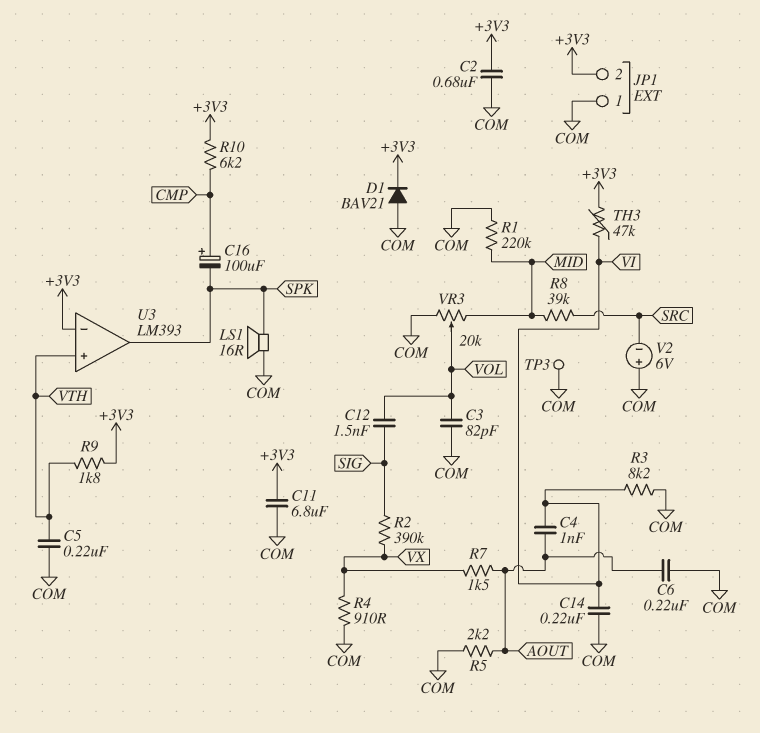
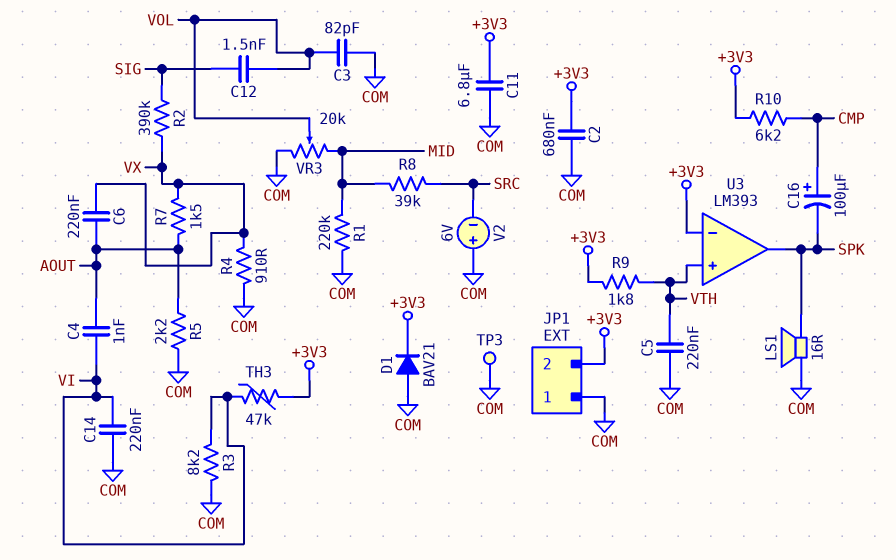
C6: 220nF (AOUT, COM) -> 220nF (AOUT, VX)

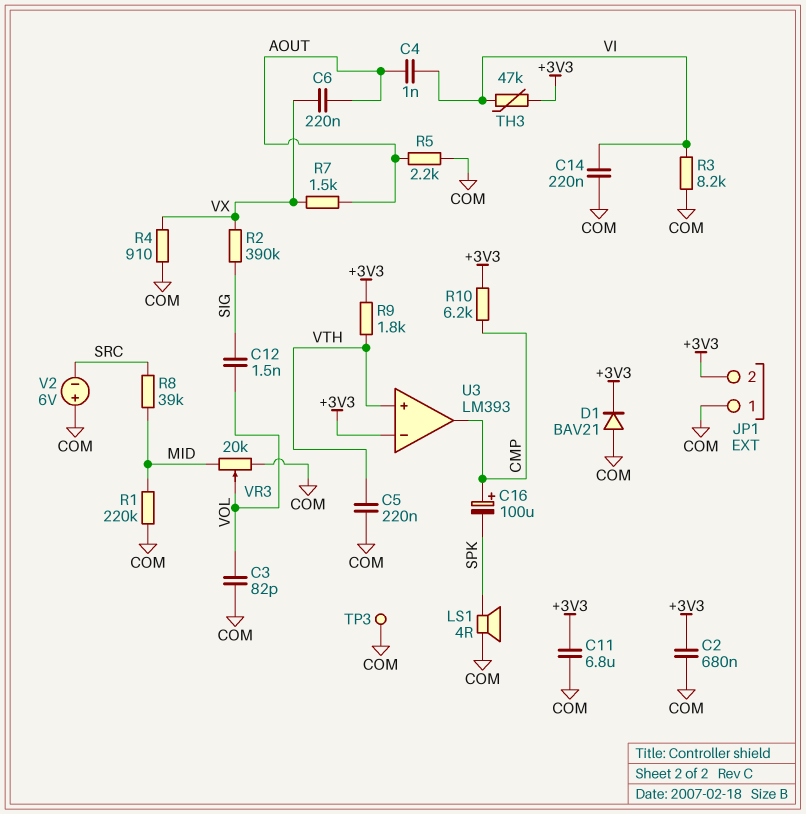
LS1: speaker 16R (COM, SPK) -> speaker 4R (COM, SPK)
U3 pin out: SPK -> CMP

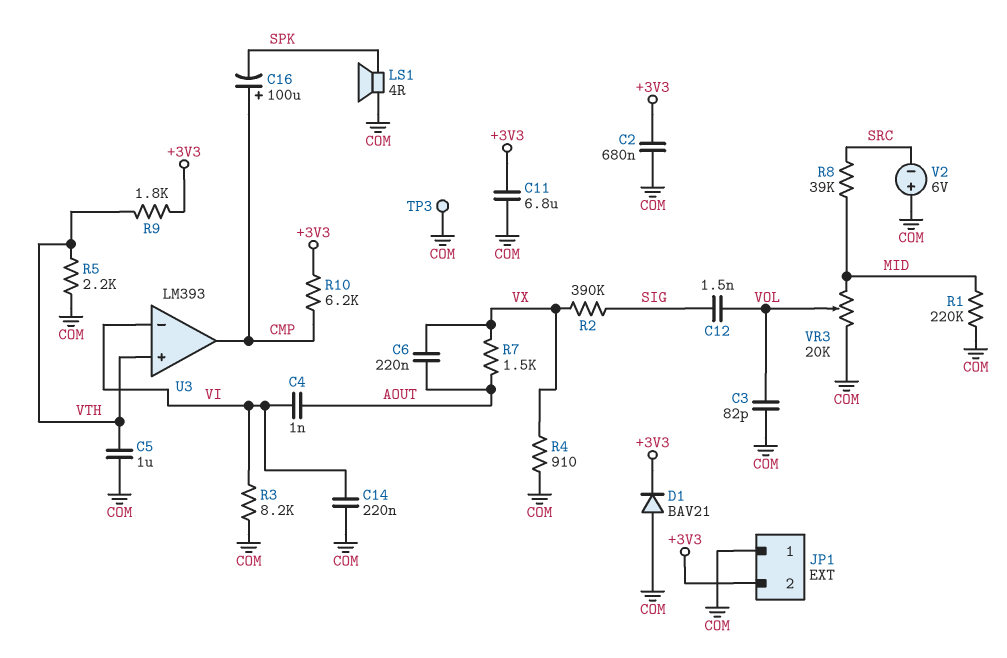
C5: 220nF (COM, VTH) -> 1uF (COM, VTH)
R5: 2.2k (AOUT, COM) -> 2.2k (COM, VTH)
TH3: 47k (+3V3, VI) -> none
U3 pin in-: +3V3 -> VI

